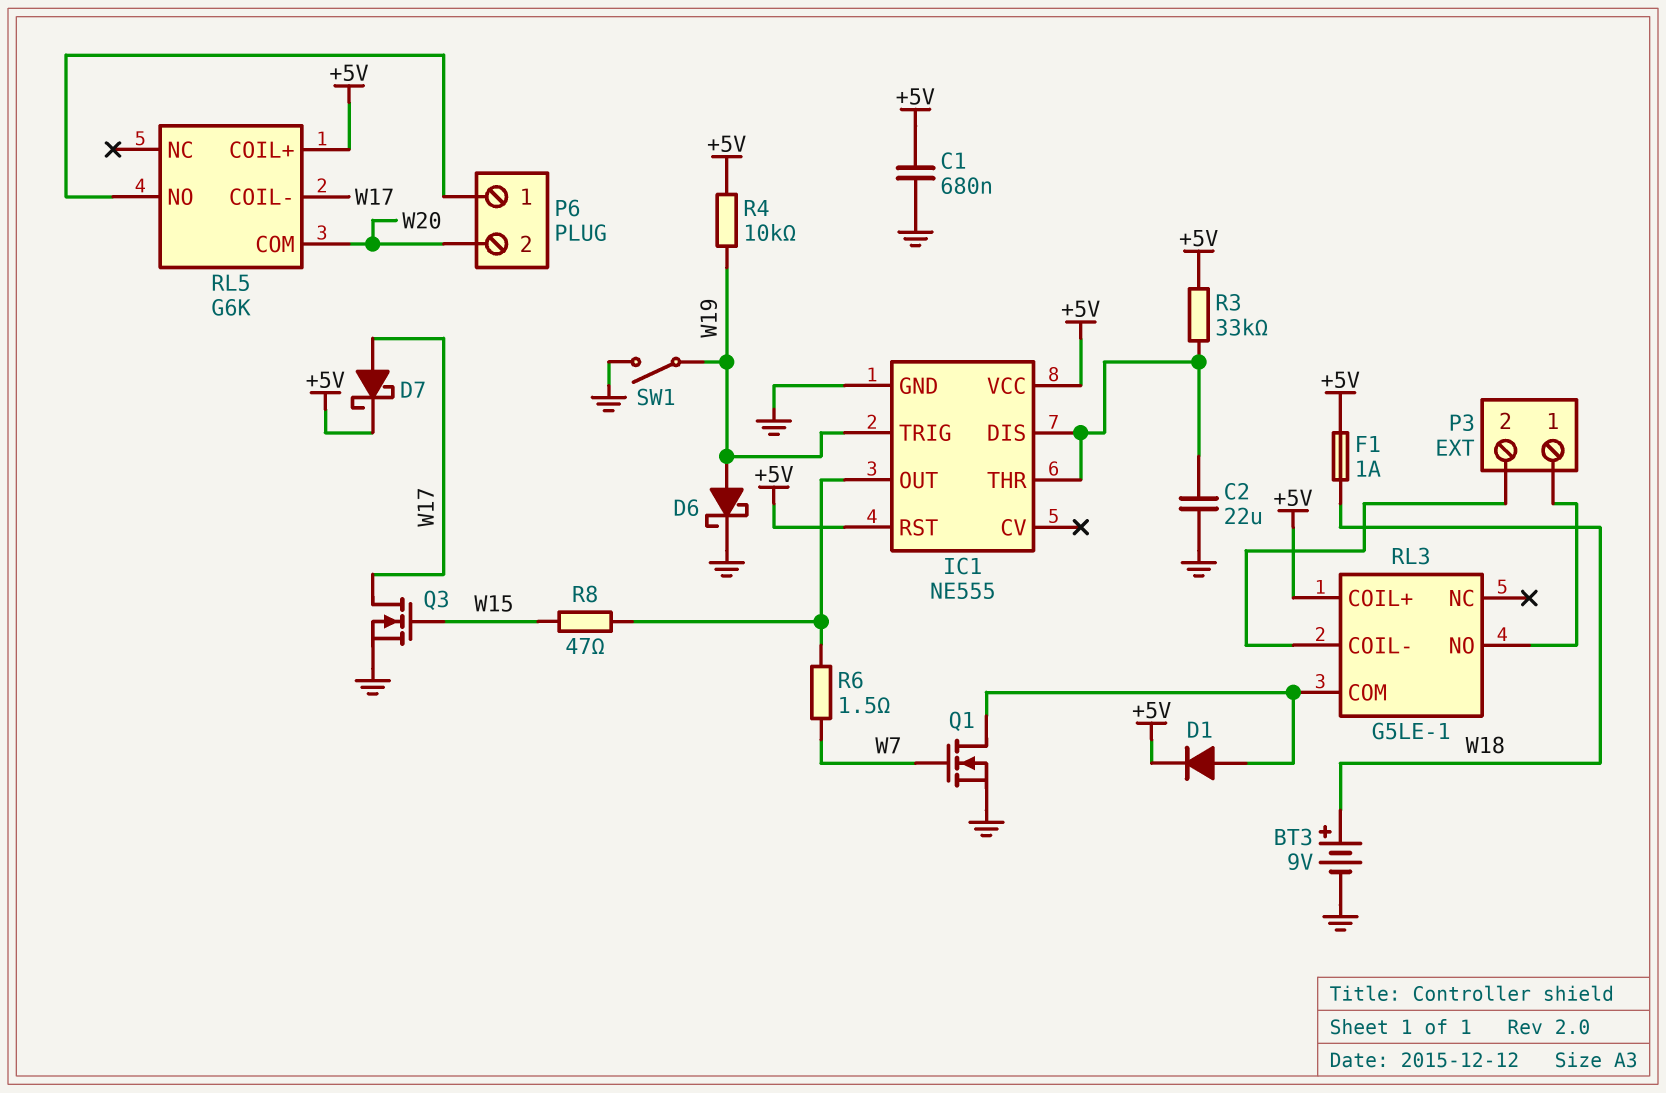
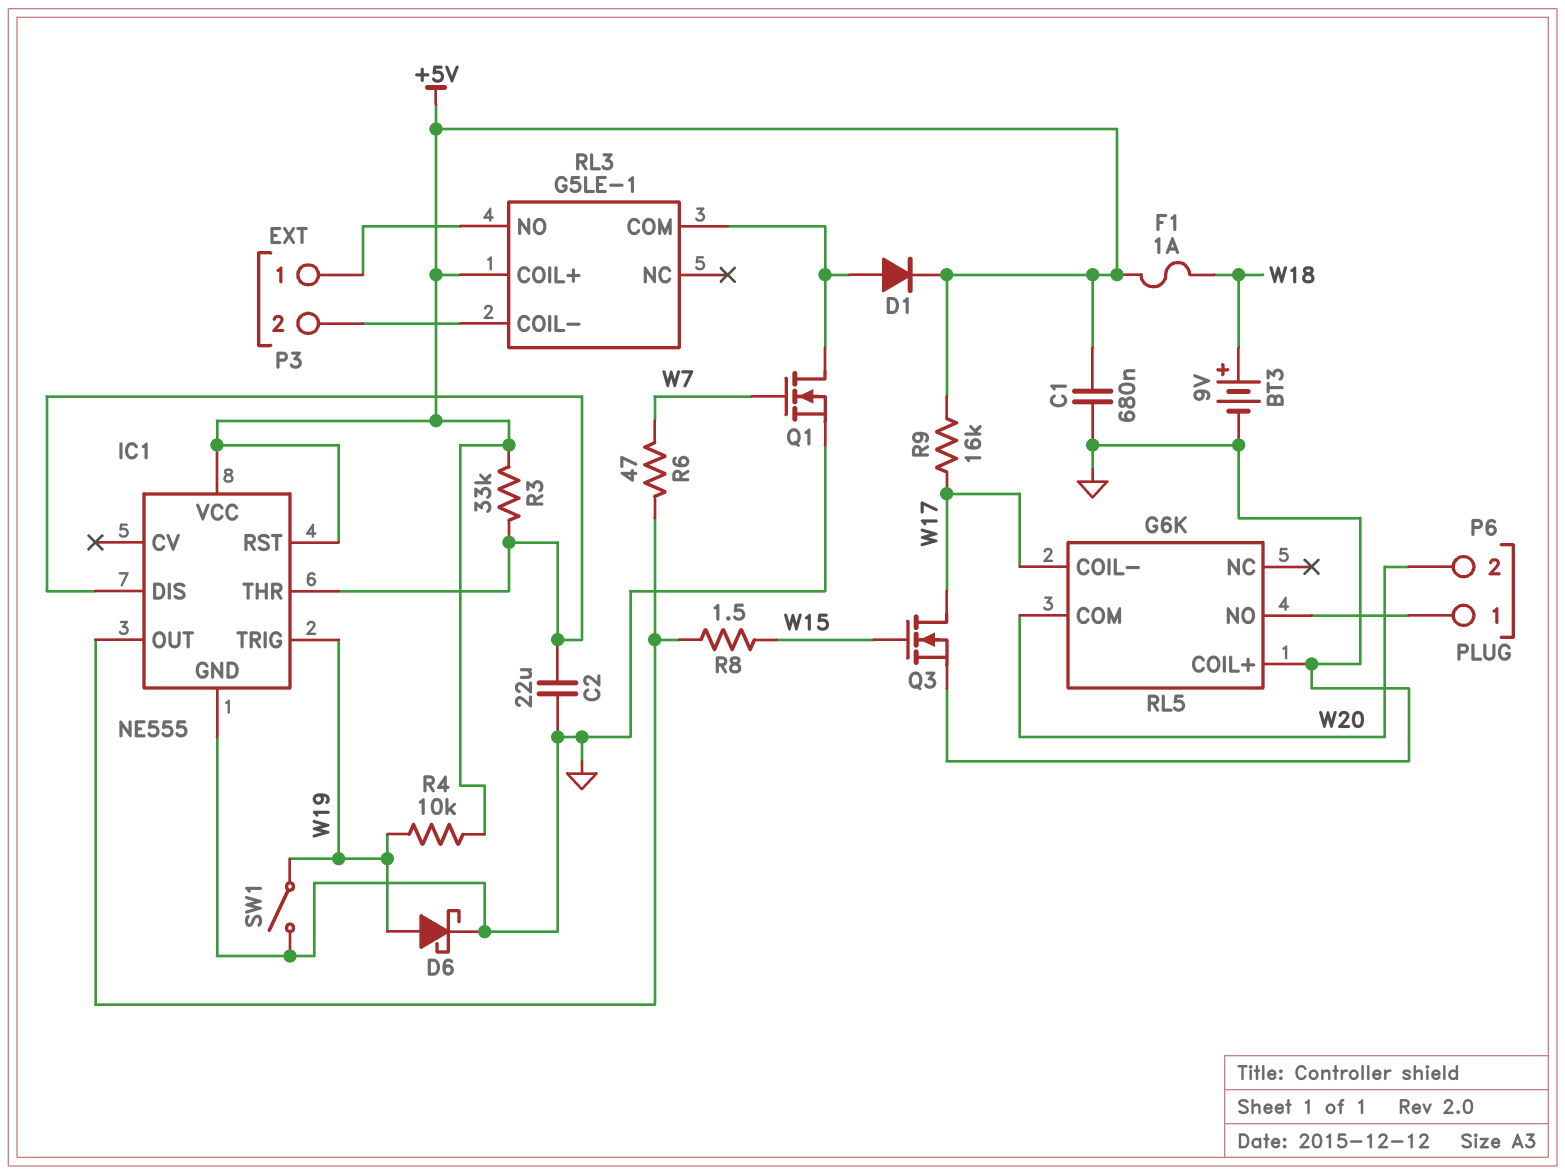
D7: schottky (A W17, K +5V) -> none
R6: 1.5 (IC1/OUT, W7) -> 47 (IC1/OUT, W7)
R8: 47 (IC1/OUT, W15) -> 1.5 (IC1/OUT, W15)
R9: none -> 16k (+5V, W17)
RL5 pin COIL+: +5V -> GND

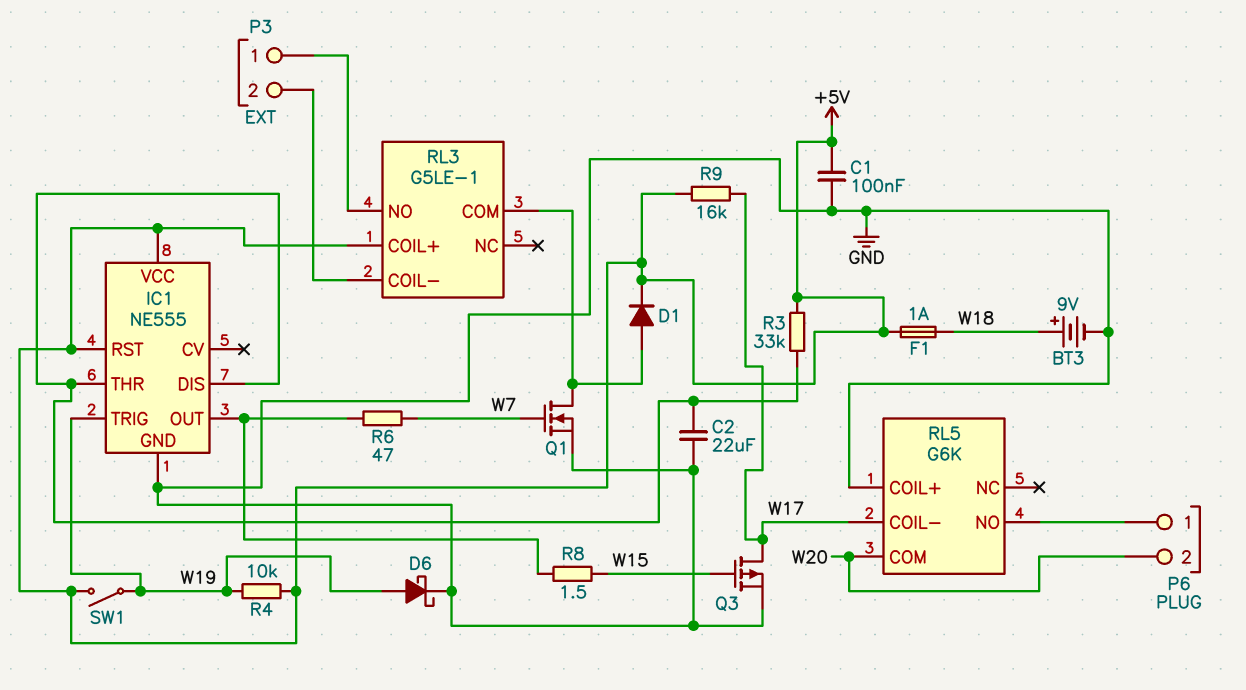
C1: 680nF (+5V, GND) -> 100nF (+5V, GND)
Q3: NMOS (G W15, D W17, S GND) -> PMOS (G W15, D W17, S GND)
SW1: switch (GND, W19) -> switch (+5V, W19)

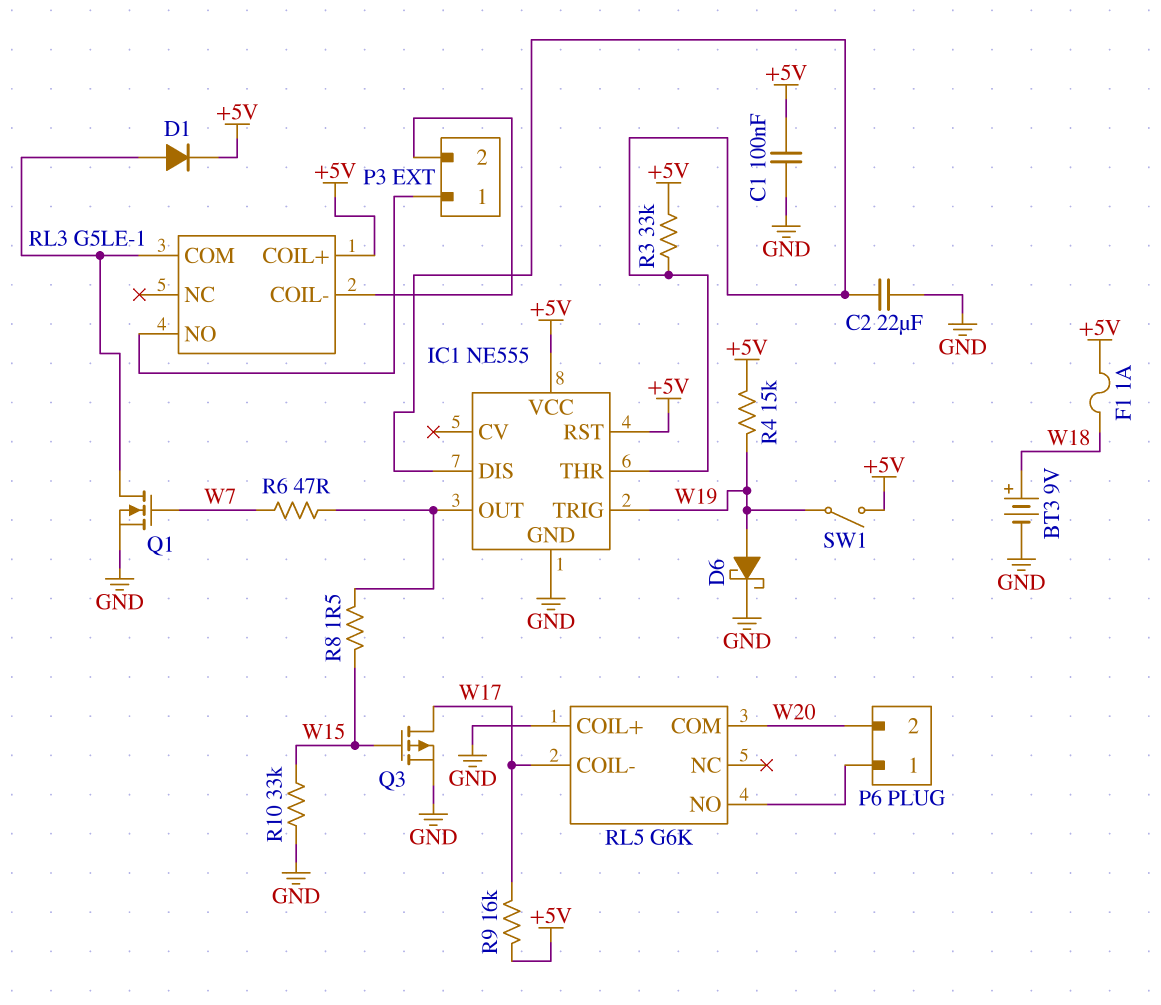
R4: 10k (+5V, W19) -> 15k (+5V, W19)
R10: none -> 33k (GND, W15)

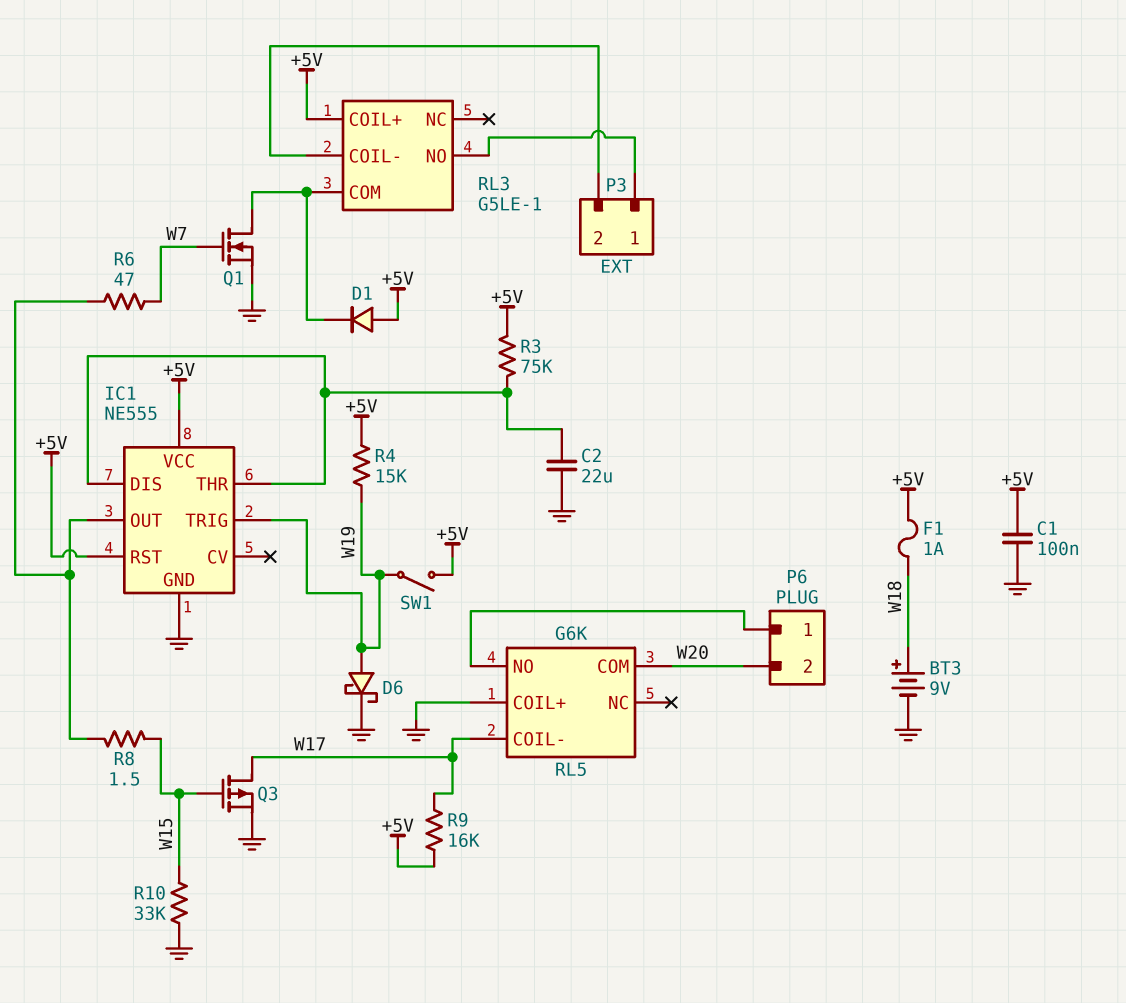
D1: diode (A RL3/COM, K +5V) -> diode (A +5V, K RL3/COM)
R3: 33k (+5V, IC1/DIS) -> 75k (+5V, IC1/DIS)

